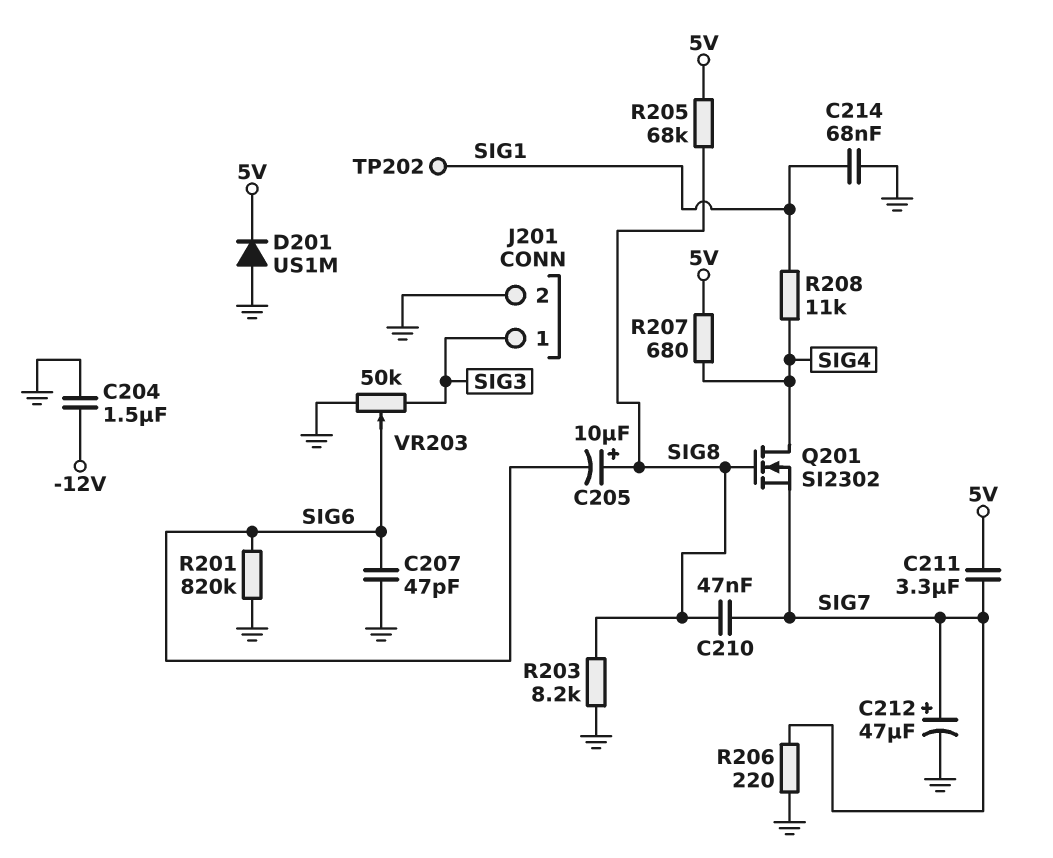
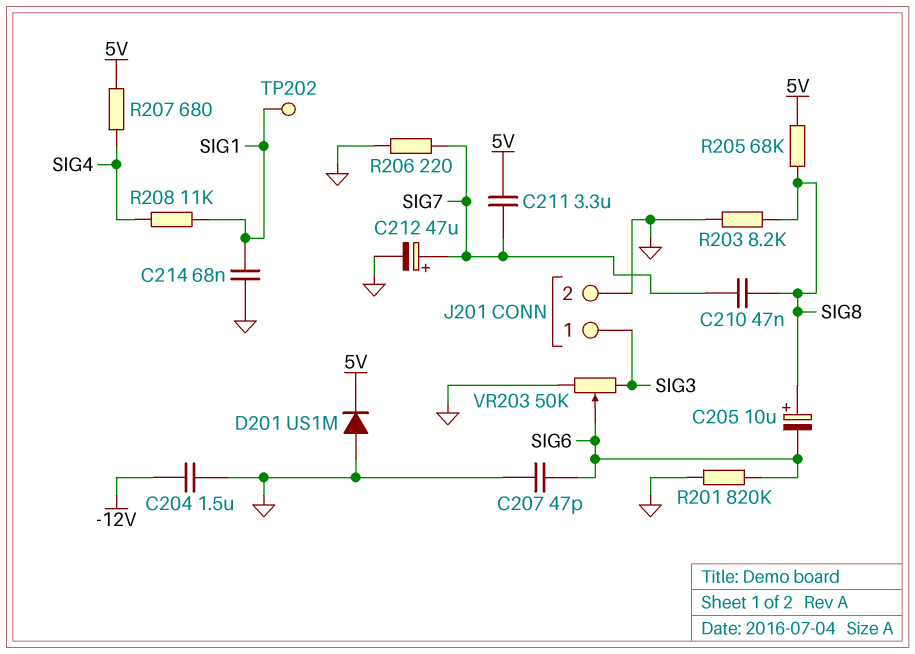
Q201: NMOS SI2302 (G SIG8, D SIG4, S SIG7) -> none

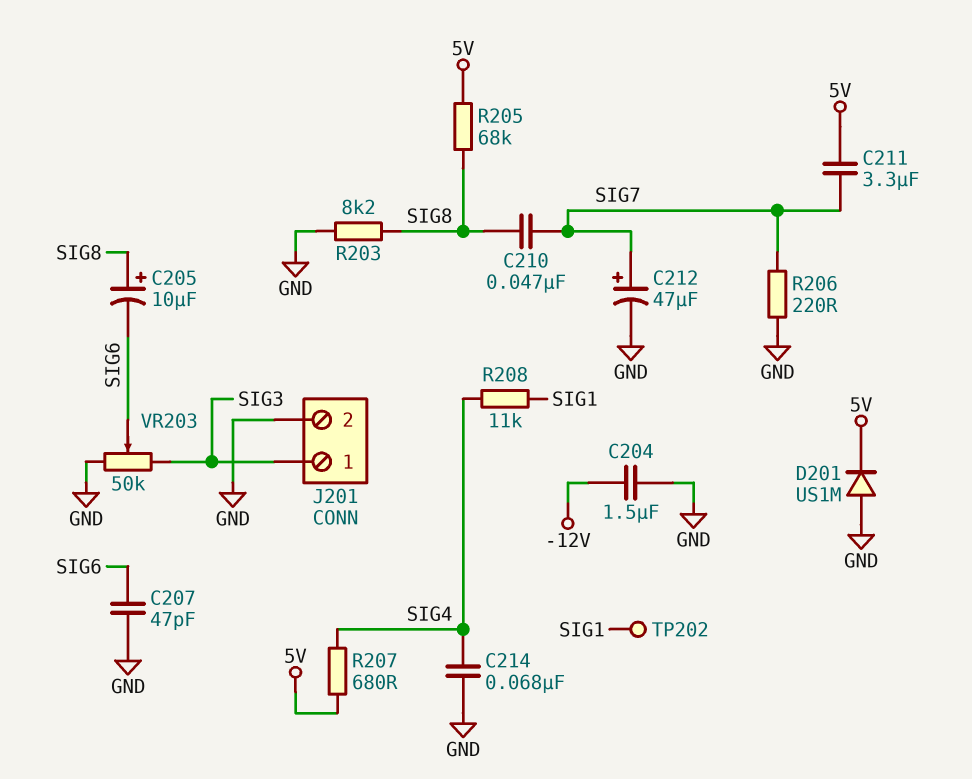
C214: 68nF (GND, SIG1) -> 68nF (GND, SIG4)
R201: 820k (GND, SIG6) -> none

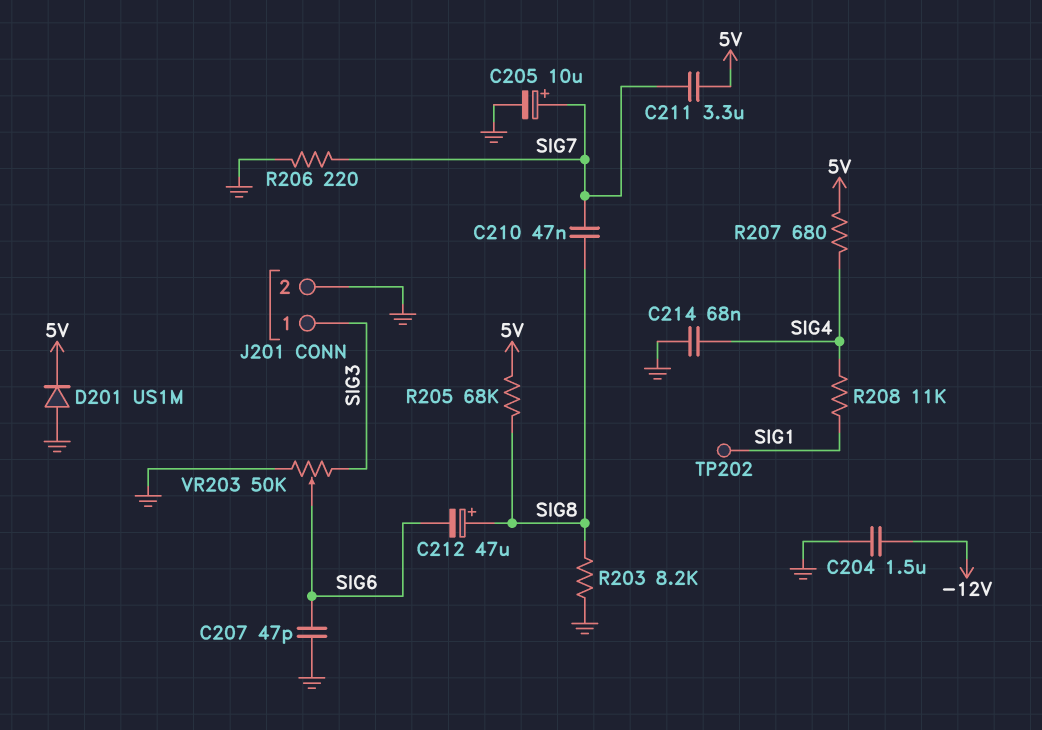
C205: 10uF (plus SIG8, minus SIG6) -> 10uF (plus SIG7, minus GND)
C212: 47uF (plus SIG7, minus GND) -> 47uF (plus SIG8, minus SIG6)

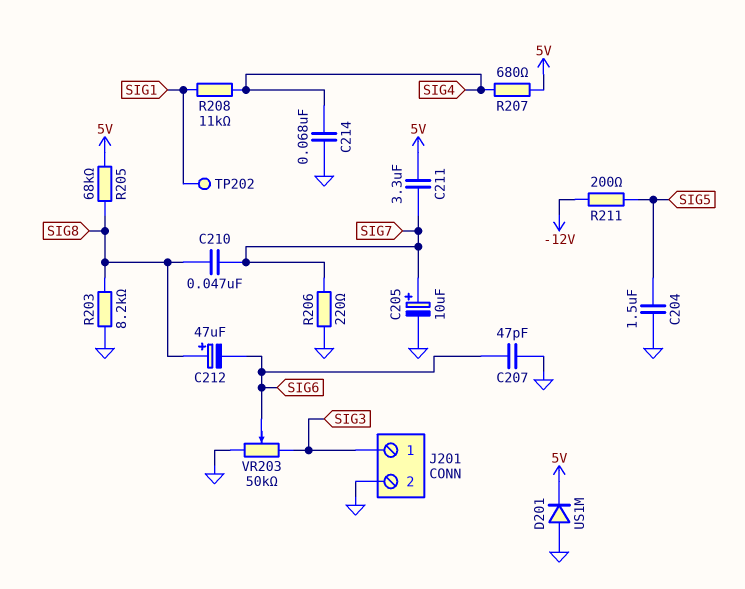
C204: 1.5uF (-12V, GND) -> 1.5uF (GND, SIG5)
R211: none -> 200 (-12V, SIG5)

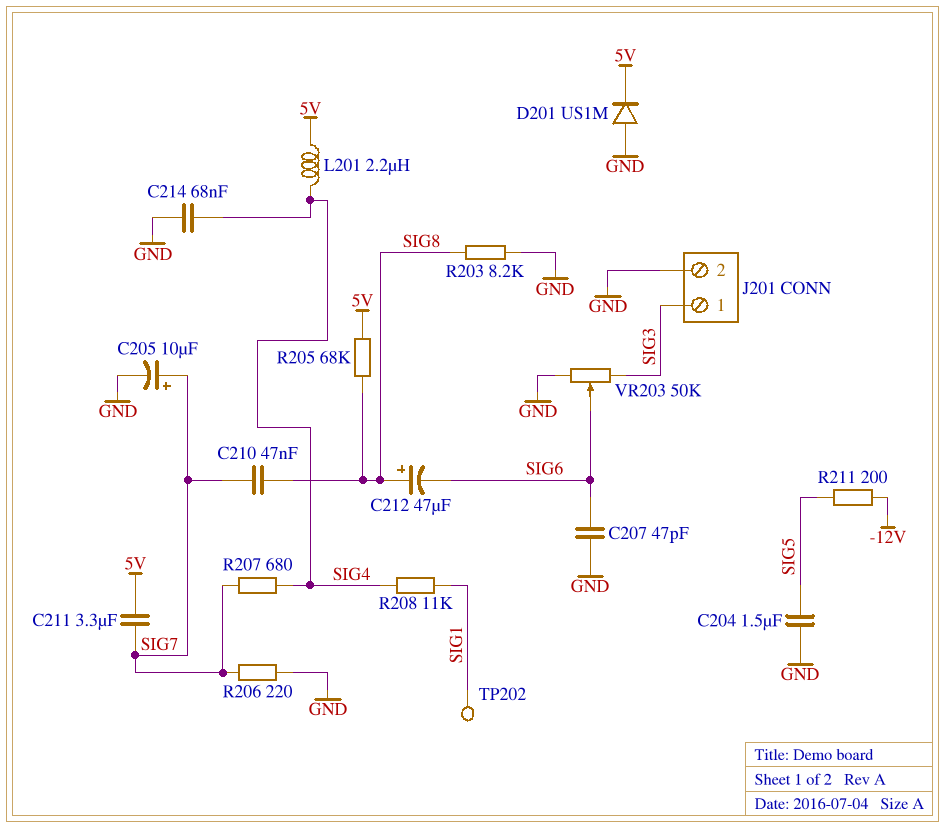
L201: none -> 2.2uH (5V, SIG4)
R207: 680 (5V, SIG4) -> 680 (SIG4, SIG7)

